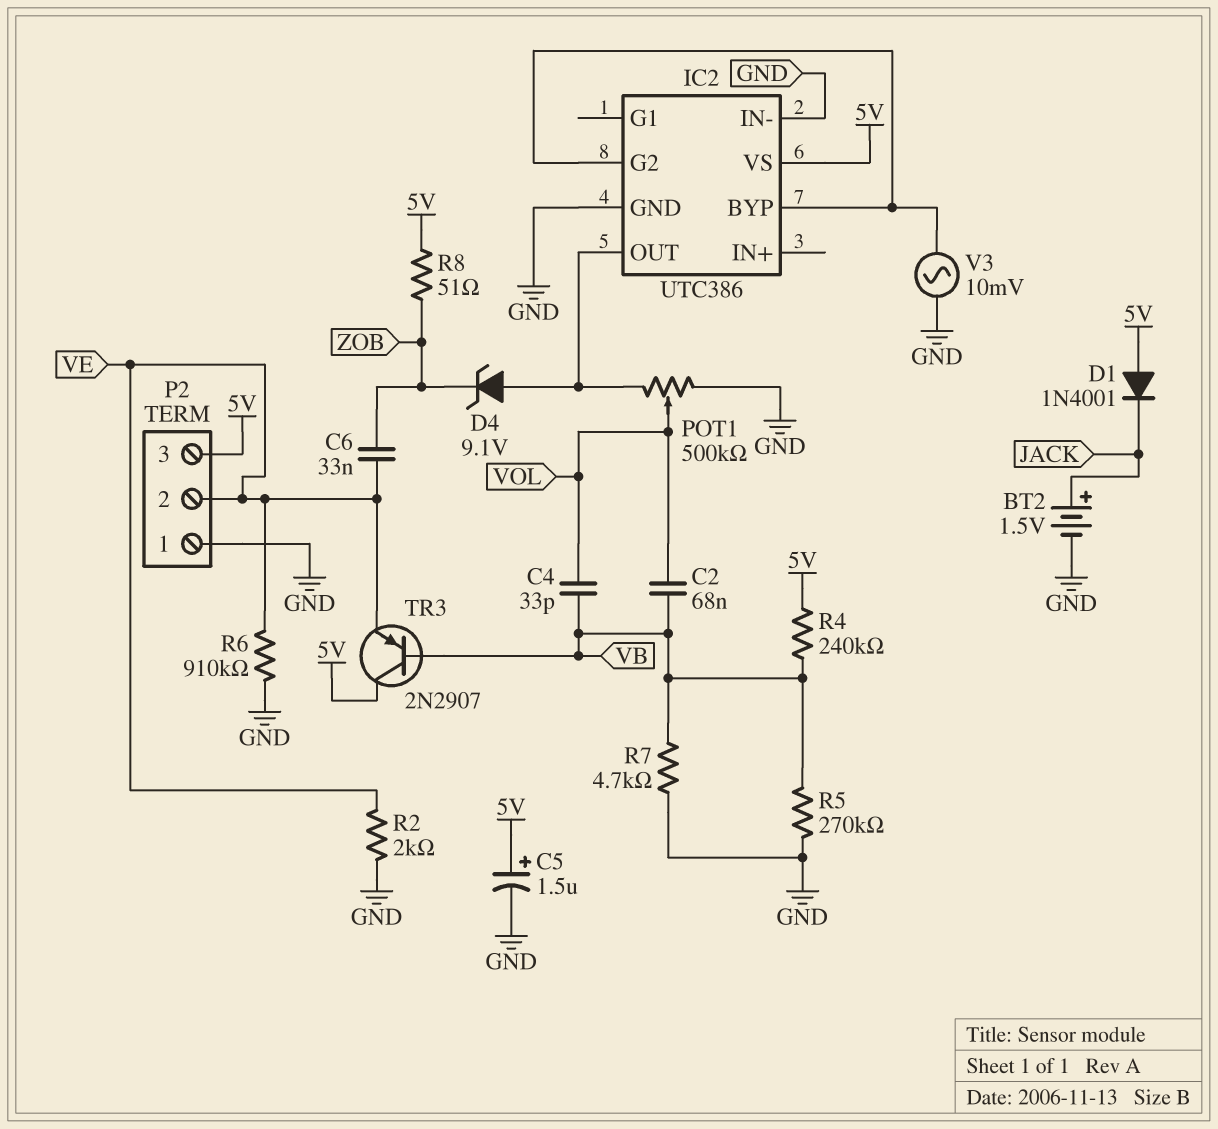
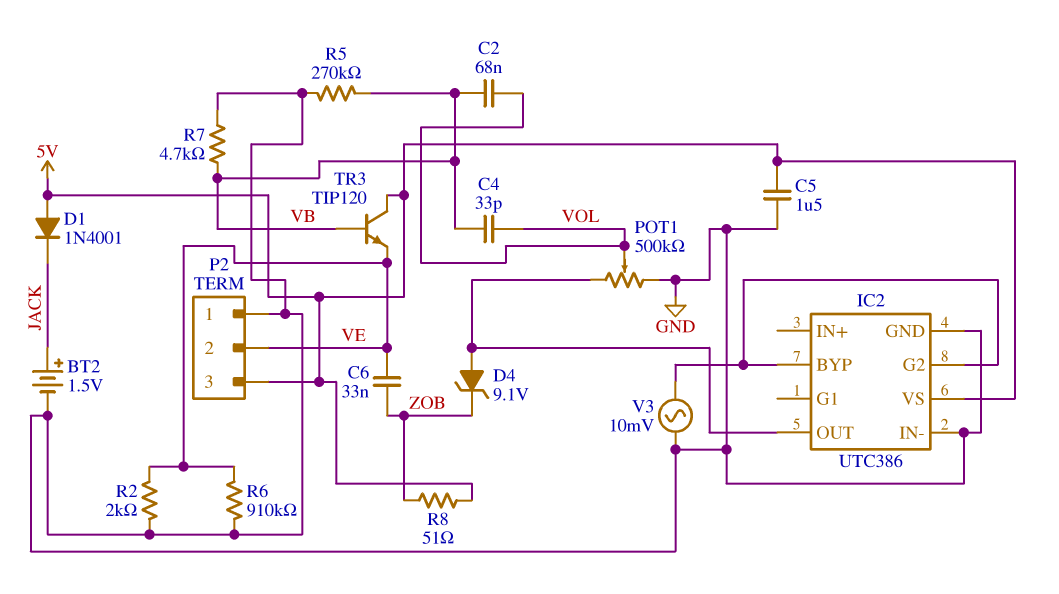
C5: 1.5uF (plus 5V, minus GND) -> 1.5uF (5V, GND)
R4: 240k (5V, VB) -> none
TR3: PNP 2N2907 (B VB, C 5V, E VE) -> NPN TIP120 (B VB, C 5V, E VE)

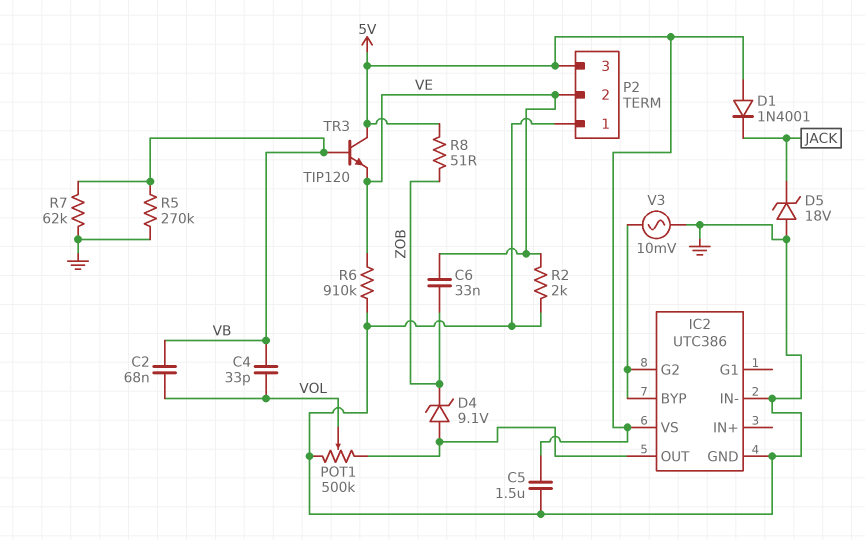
BT2: 1.5V (plus JACK, minus GND) -> none
D5: none -> zener 18V (A GND, K JACK)
R7: 4.7k (GND, VB) -> 62k (GND, VB)

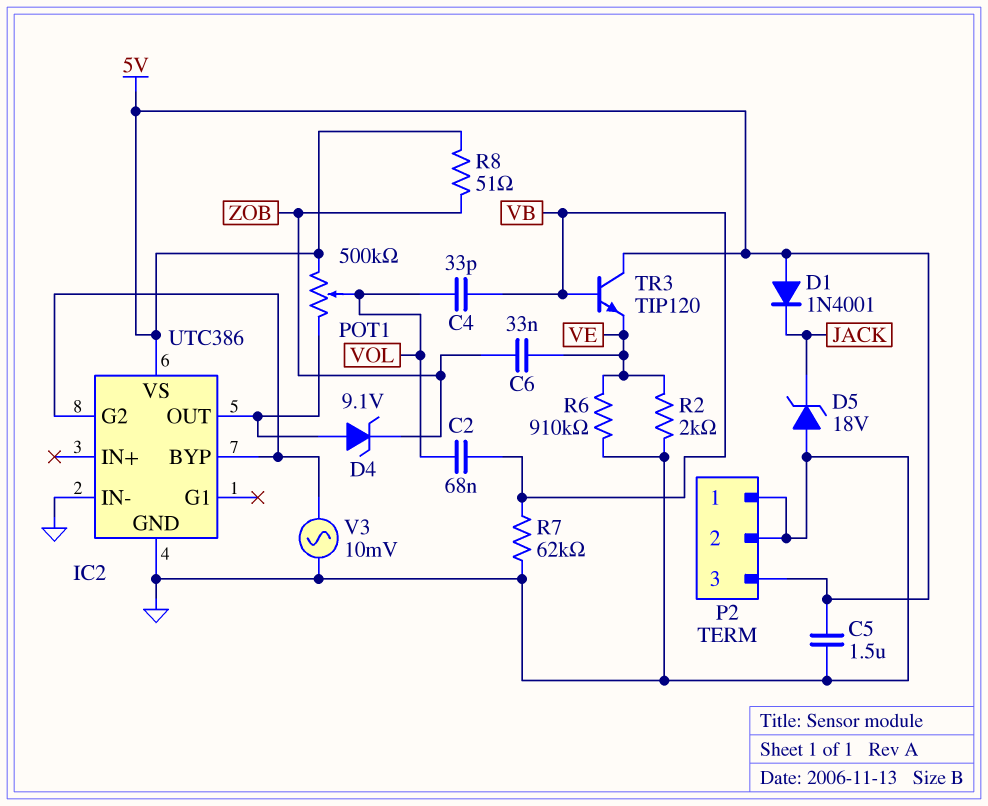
P2 pin 2: VE -> GND
POT1: 500k (GND, IC2/OUT, wiper VOL) -> 500k (5V, IC2/OUT, wiper VOL)
R5: 270k (GND, VB) -> none

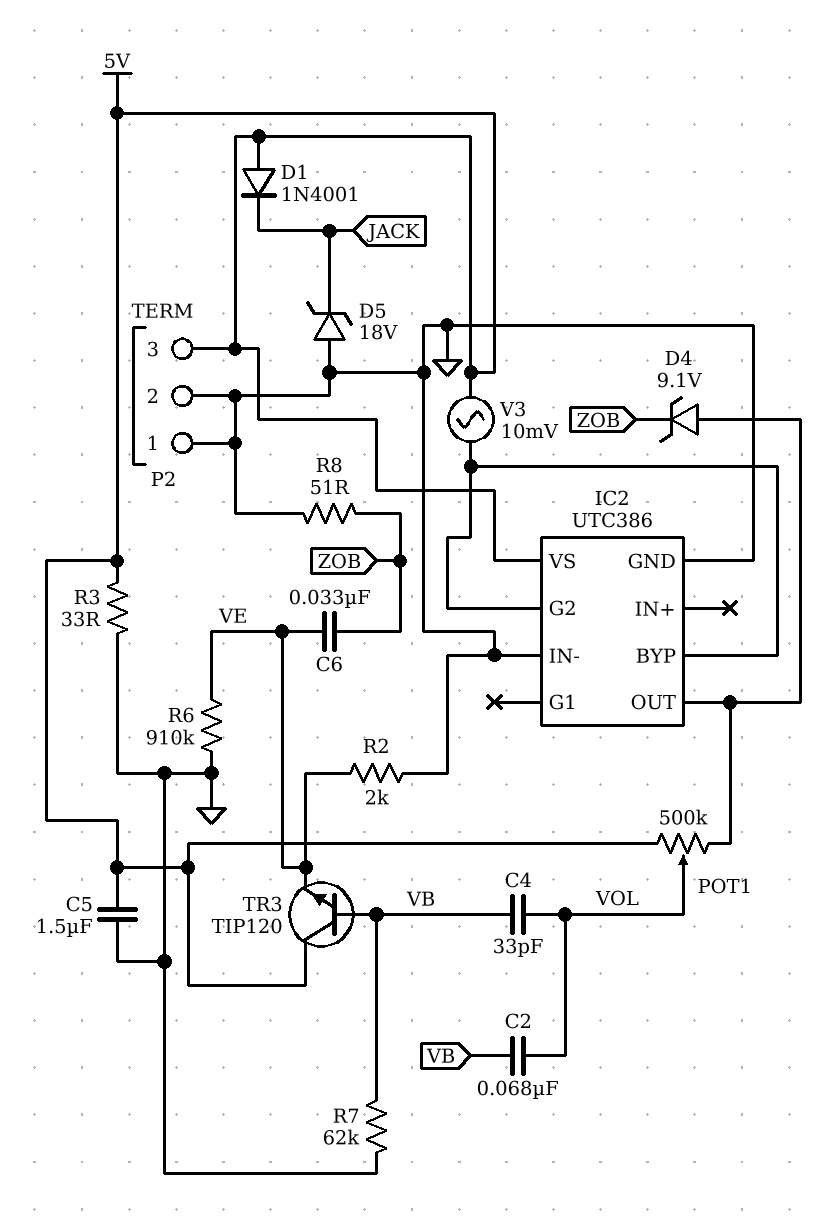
R3: none -> 33 (5V, GND)
R8: 51 (5V, ZOB) -> 51 (GND, ZOB)
V3: AC 10mV (GND, IC2/BYP) -> AC 10mV (5V, IC2/BYP)

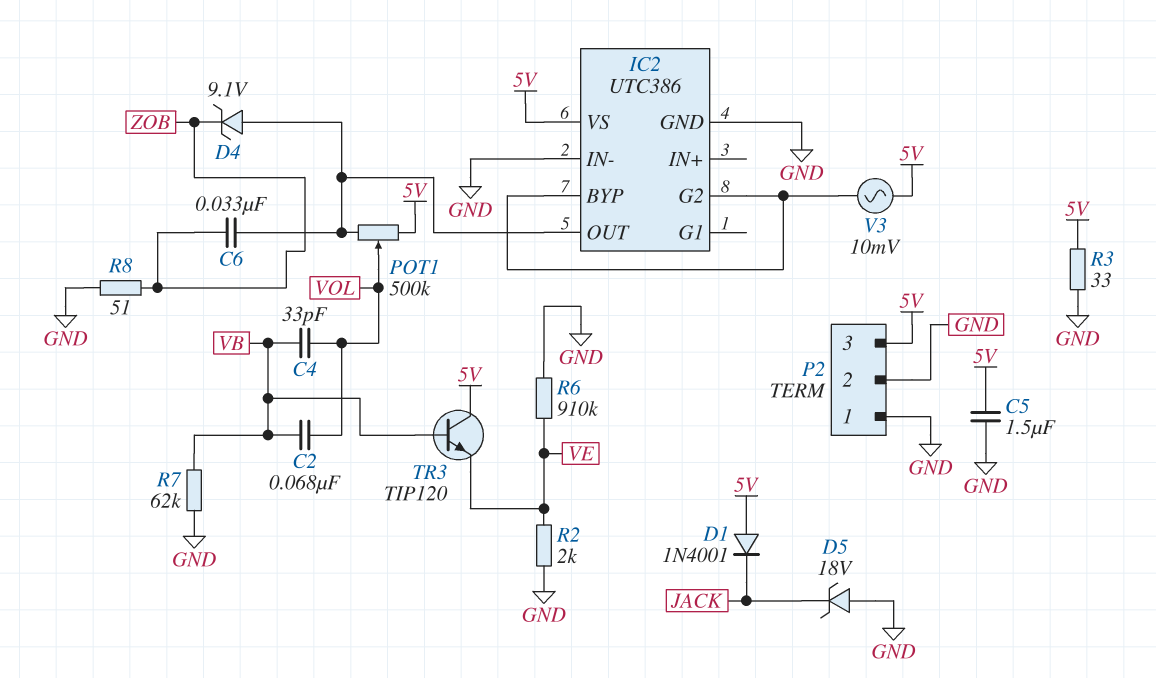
C6: 33nF (VE, ZOB) -> 33nF (IC2/OUT, ZOB)

